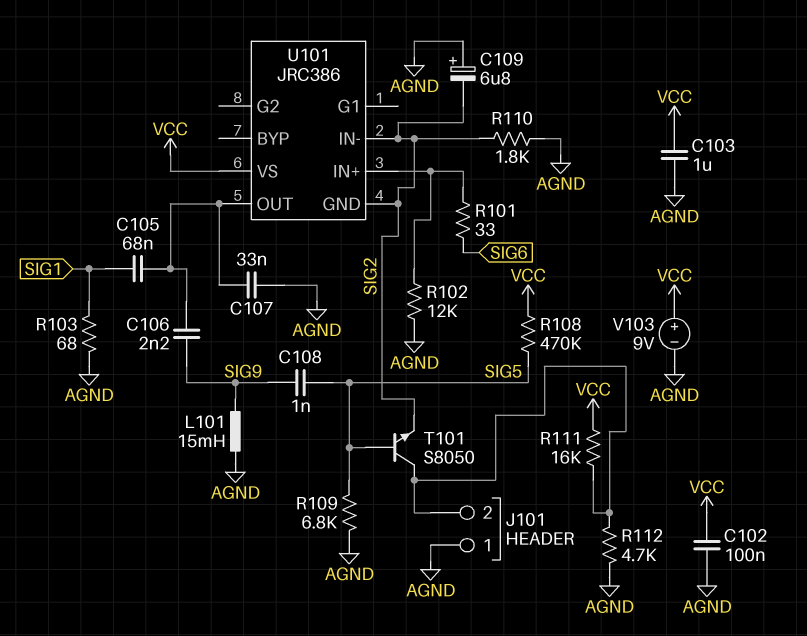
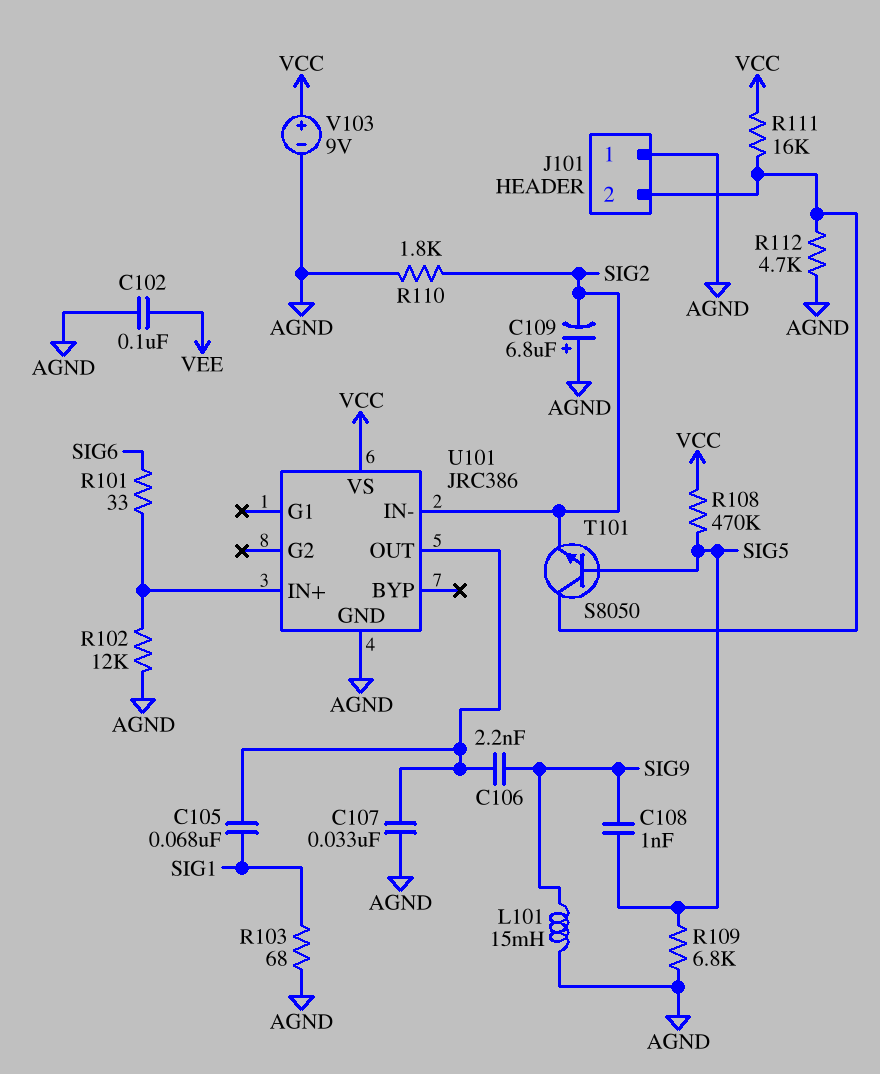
C102: 100nF (AGND, VCC) -> 100nF (AGND, VEE)
C103: 1uF (AGND, VCC) -> none
U101 pin GND: SIG2 -> AGND

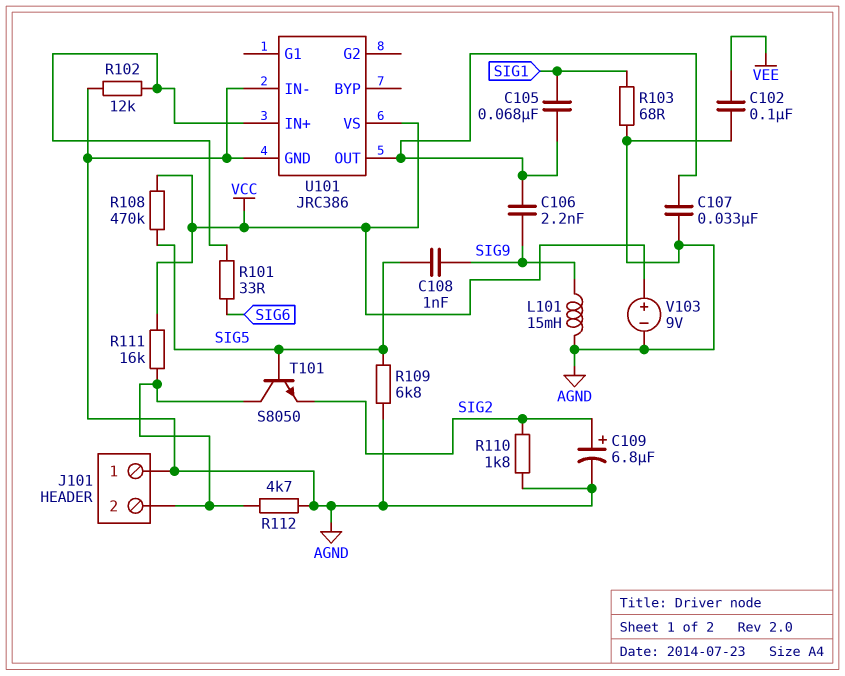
C109: 6.8uF (plus AGND, minus SIG2) -> 6.8uF (plus SIG2, minus AGND)
U101 pin IN-: SIG2 -> AGND

